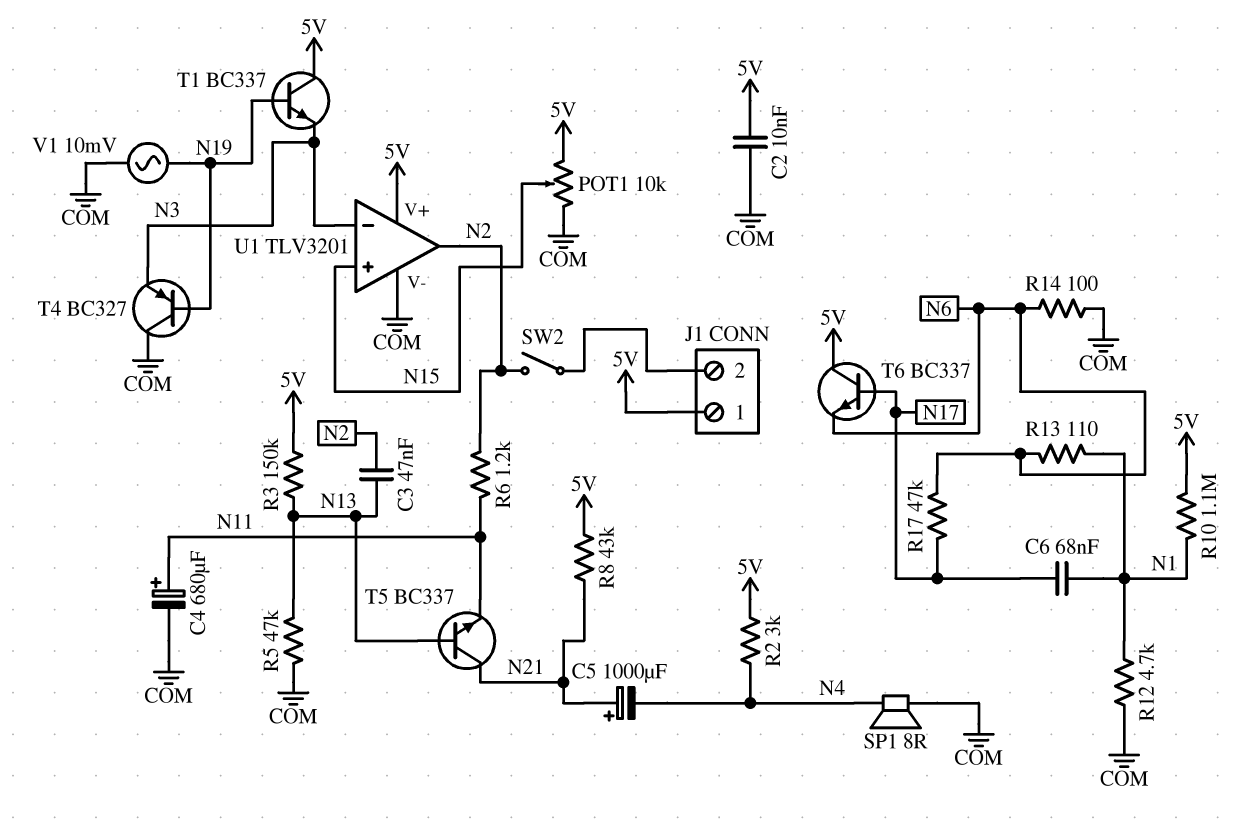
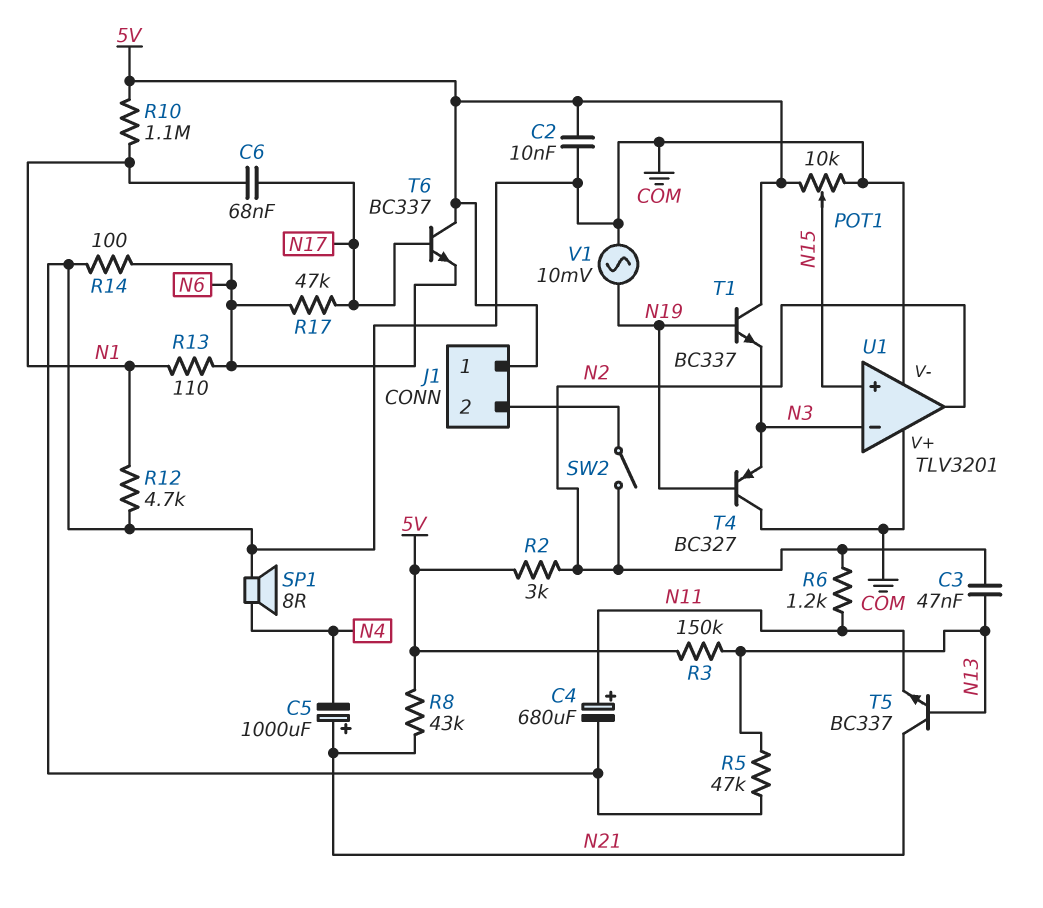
R2: 3k (5V, N4) -> 3k (5V, N2)
U1 pin V+: 5V -> COM

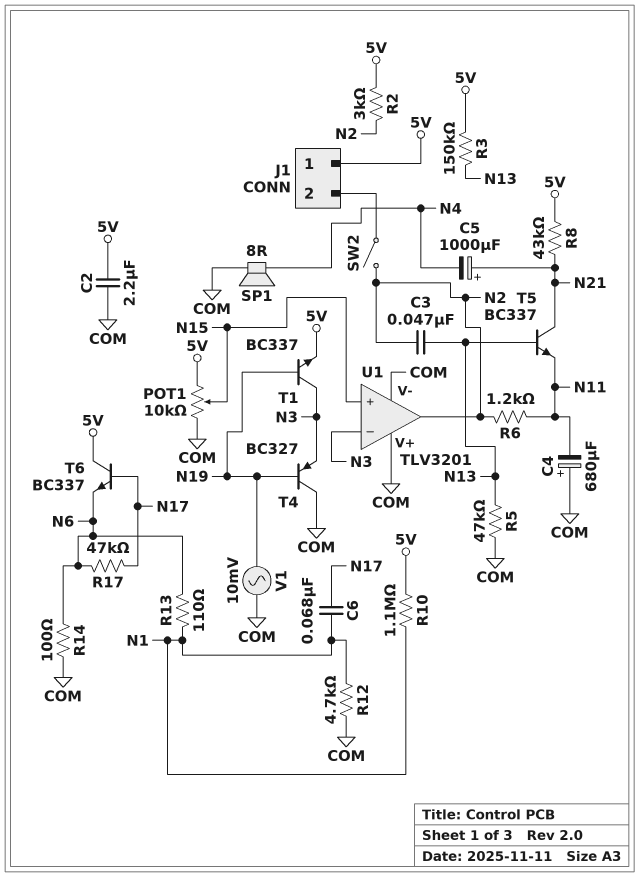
C2: 10nF (5V, COM) -> 2.2uF (5V, COM)
C4: 680uF (plus N11, minus COM) -> 680uF (plus COM, minus N11)
T1: NPN BC337 (B N19, C 5V, E N3) -> NPN BC337 (B N19, C N3, E 5V)

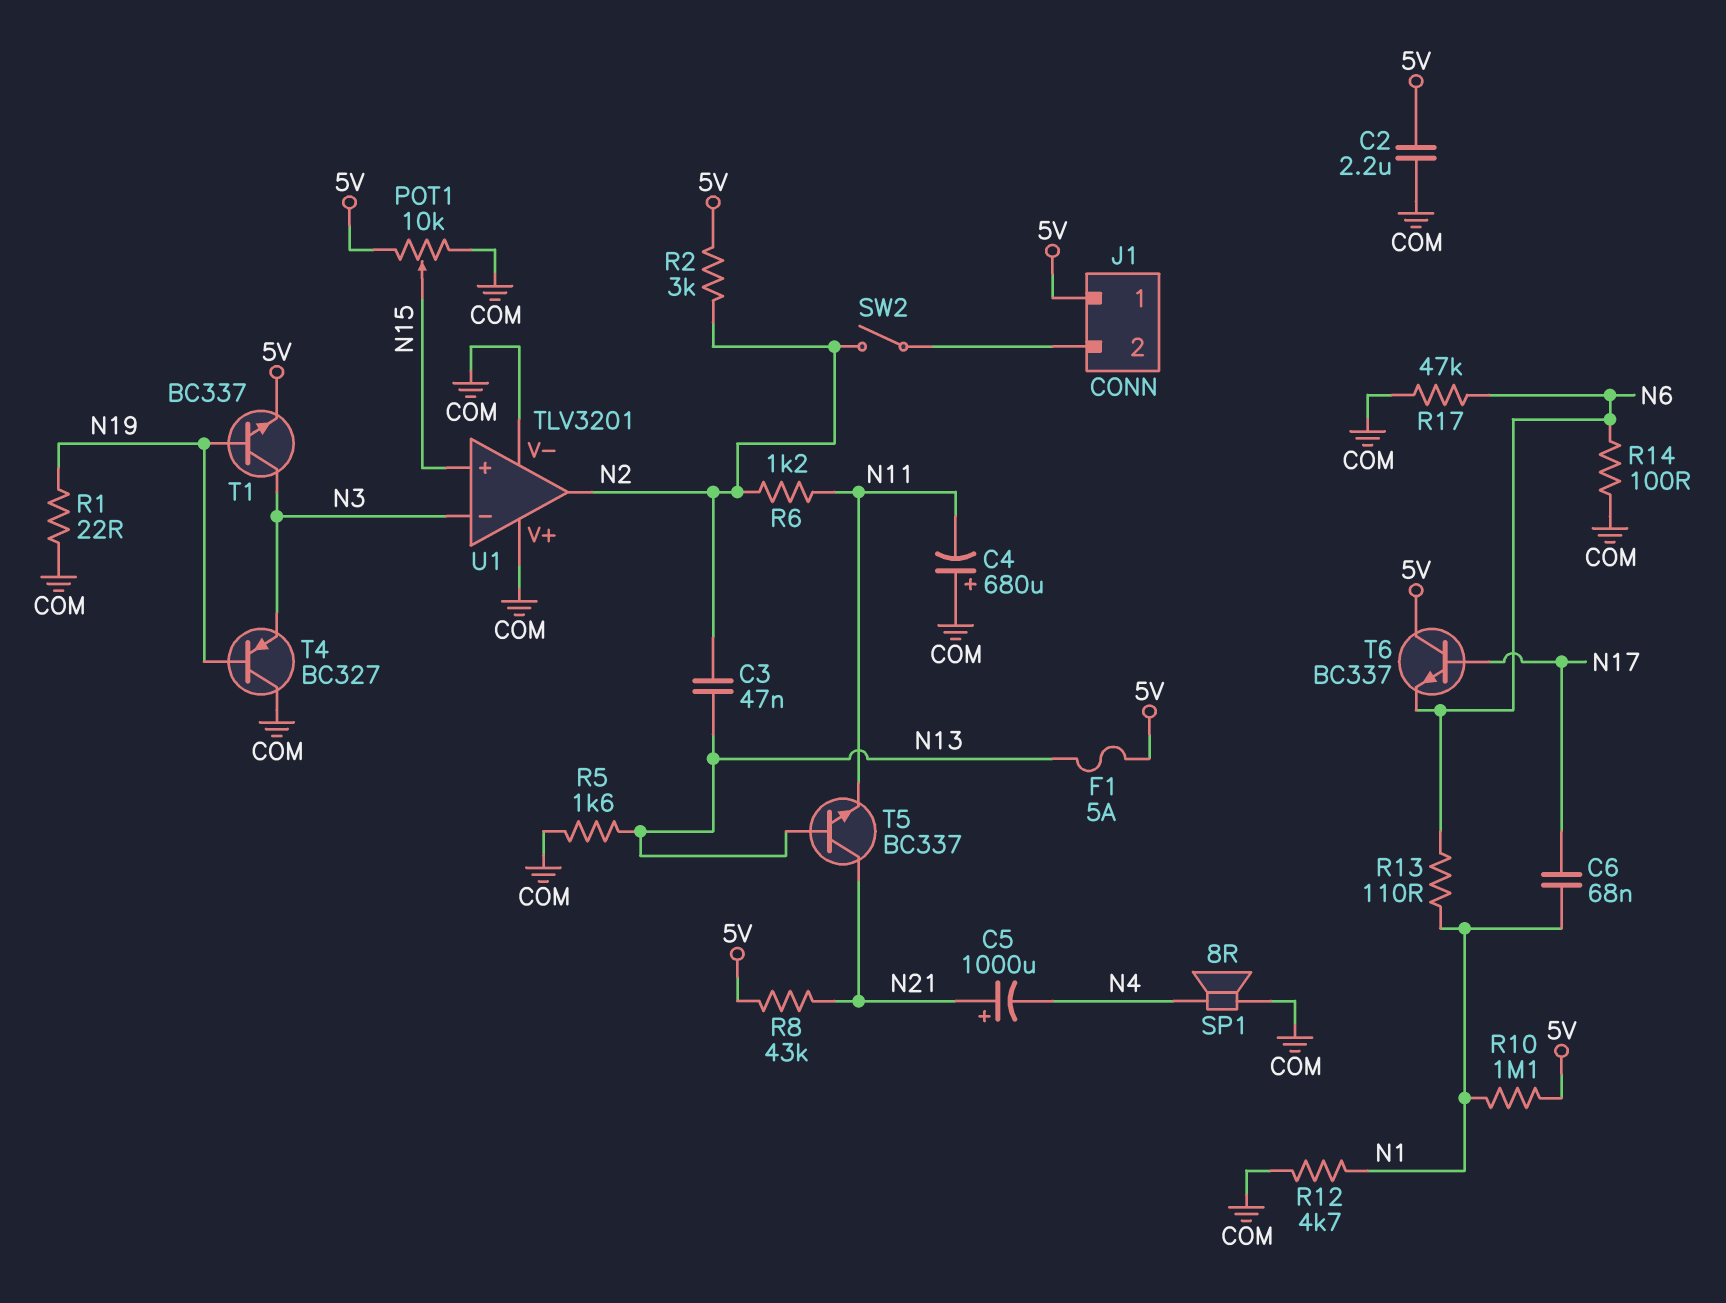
F1: none -> 5A (5V, N13)
R1: none -> 22 (COM, N19)
R3: 150k (5V, N13) -> none
R5: 47k (COM, N13) -> 1.6k (COM, N13)
R17: 47k (N6, N17) -> 47k (COM, N6)
V1: AC 10mV (COM, N19) -> none

